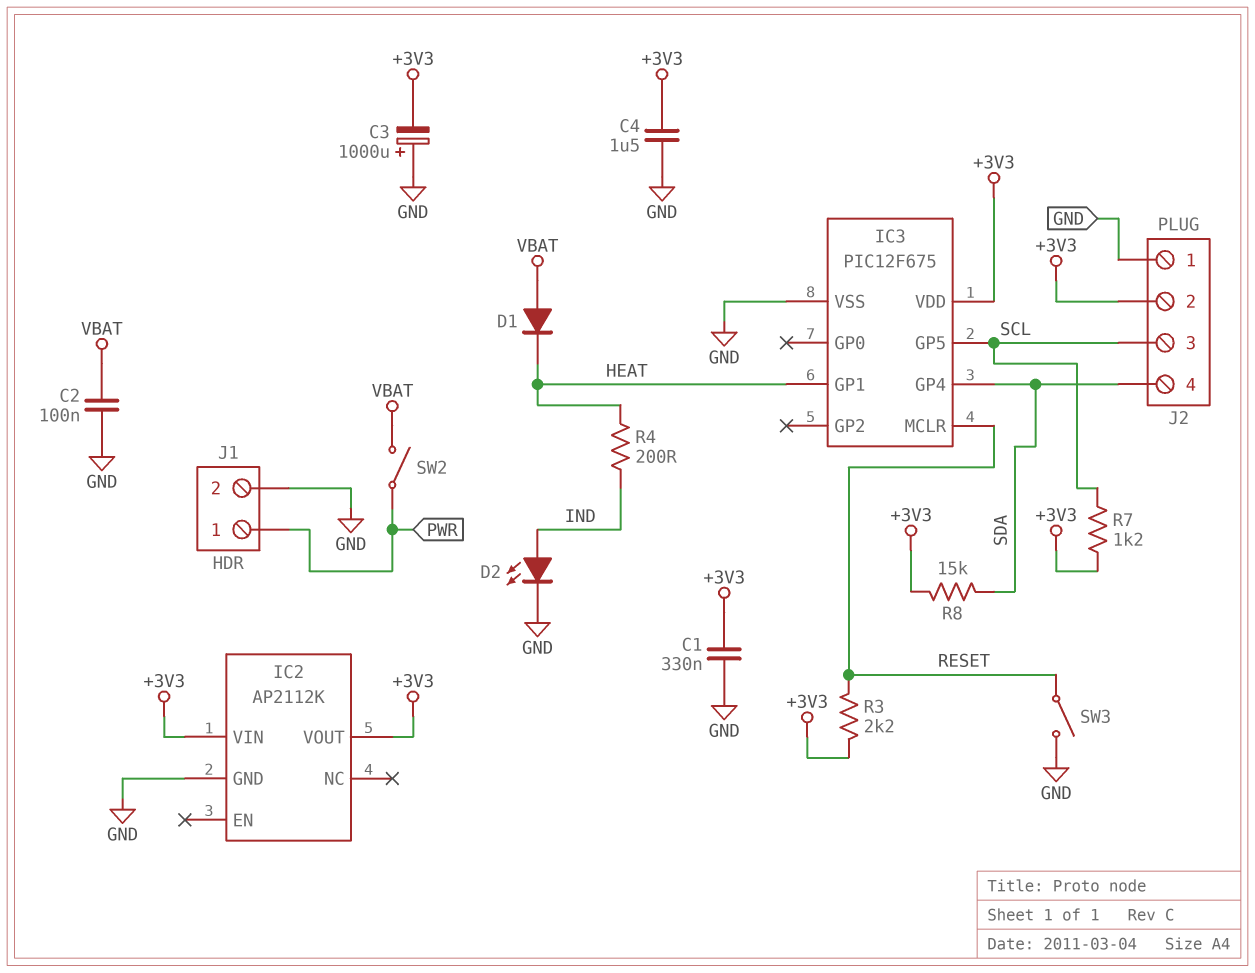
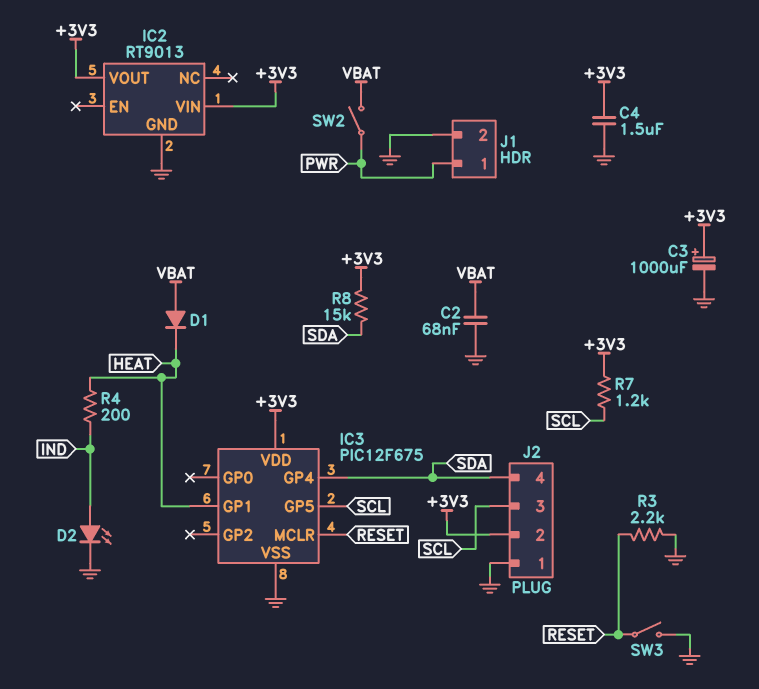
C1: 330nF (+3V3, GND) -> none
C2: 100nF (GND, VBAT) -> 68nF (GND, VBAT)
C3: 1000uF (plus GND, minus +3V3) -> 1000uF (plus +3V3, minus GND)
IC2: AP2112K -> RT9013
R3: 2.2k (+3V3, RESET) -> 2.2k (GND, RESET)

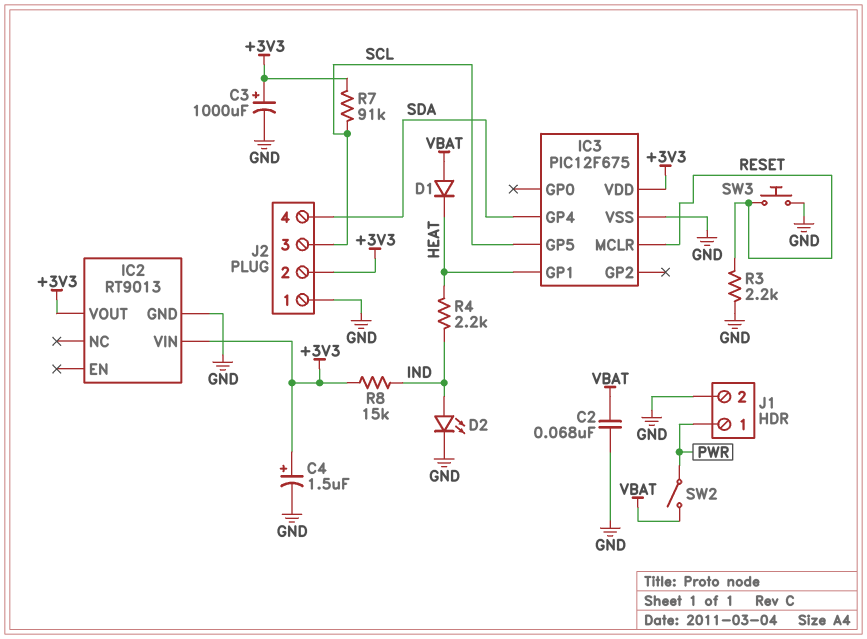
C4: 1.5uF (+3V3, GND) -> 1.5uF (plus +3V3, minus GND)
R4: 200 (HEAT, IND) -> 2.2k (HEAT, IND)
R7: 1.2k (+3V3, SCL) -> 91k (+3V3, SCL)
R8: 15k (+3V3, SDA) -> 15k (+3V3, IND)
SW3: switch (GND, RESET) -> button (GND, RESET)

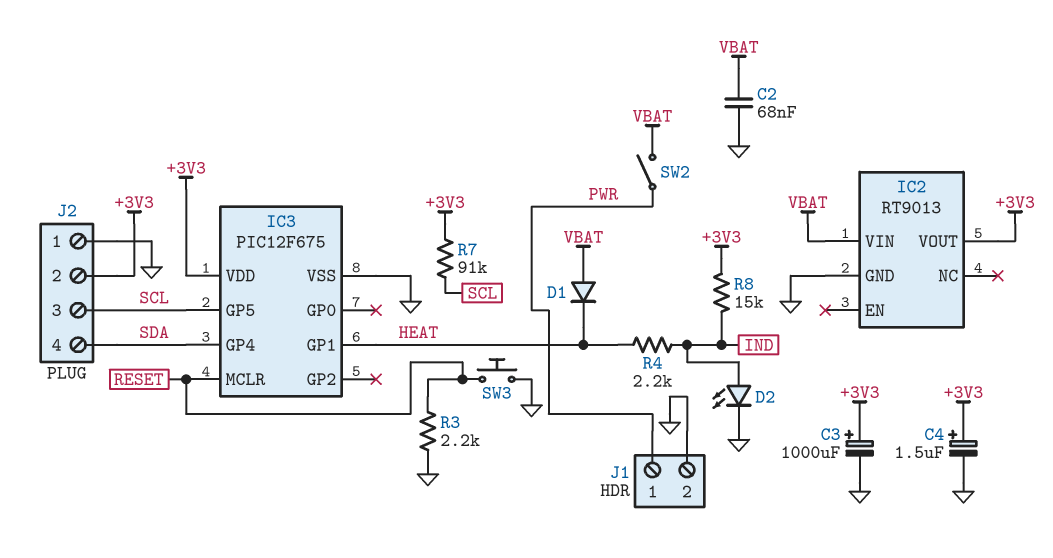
IC2 pin VIN: +3V3 -> VBAT

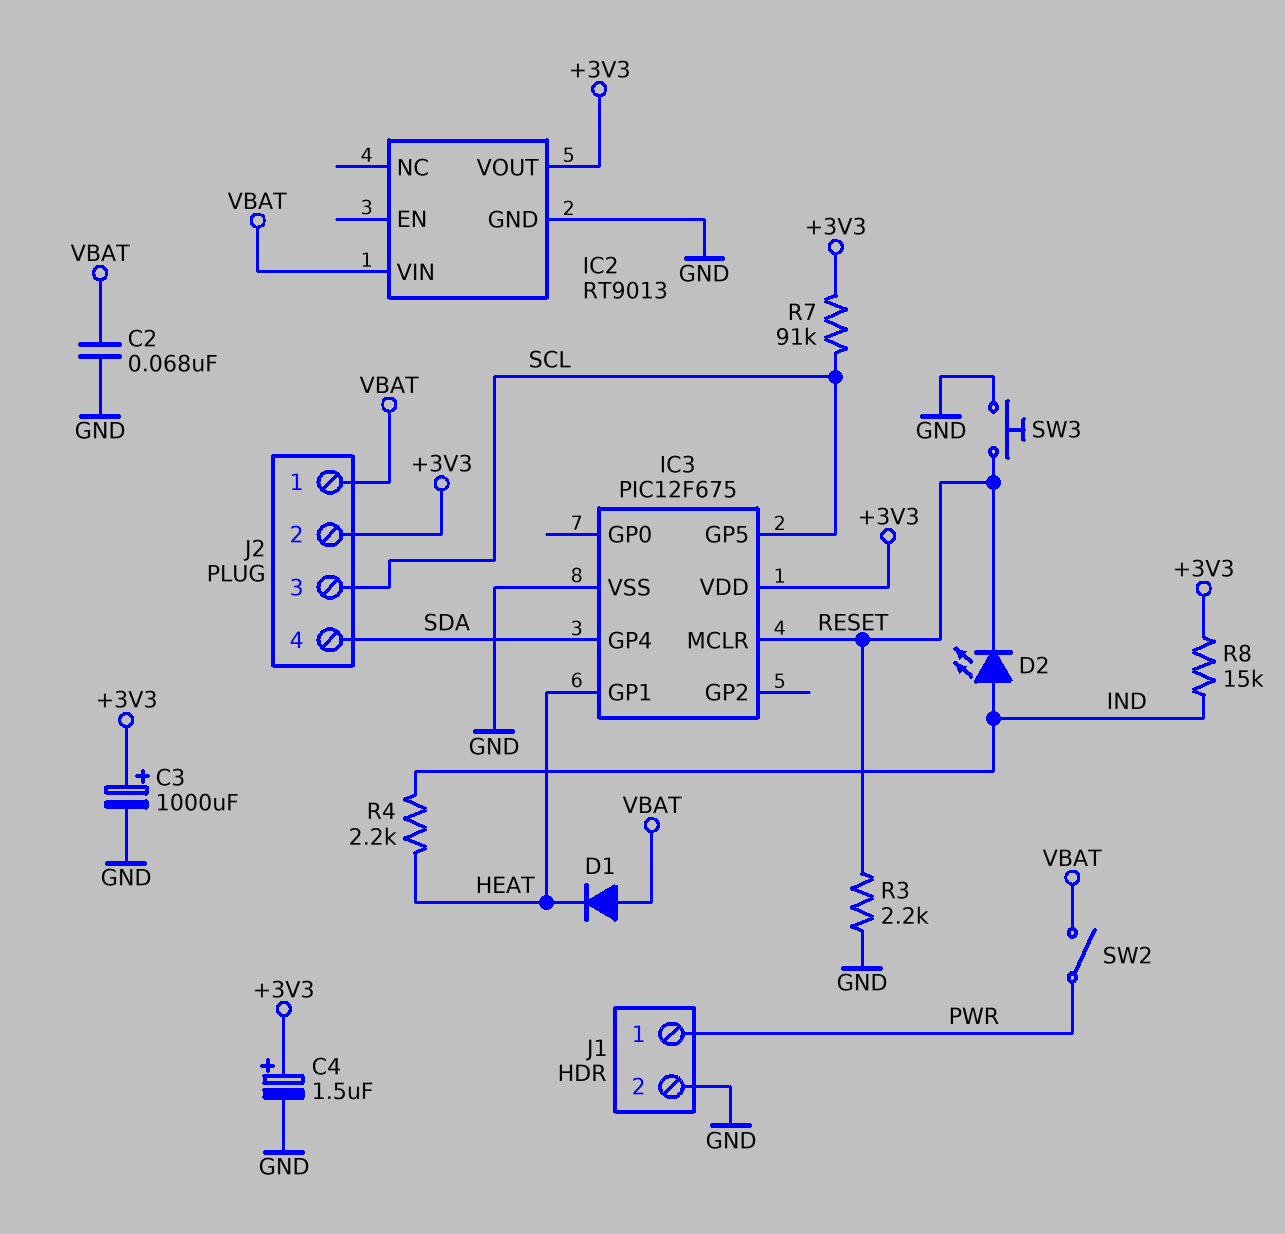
D2: LED (A IND, K GND) -> LED (A IND, K RESET)
J2 pin 1: GND -> VBAT

